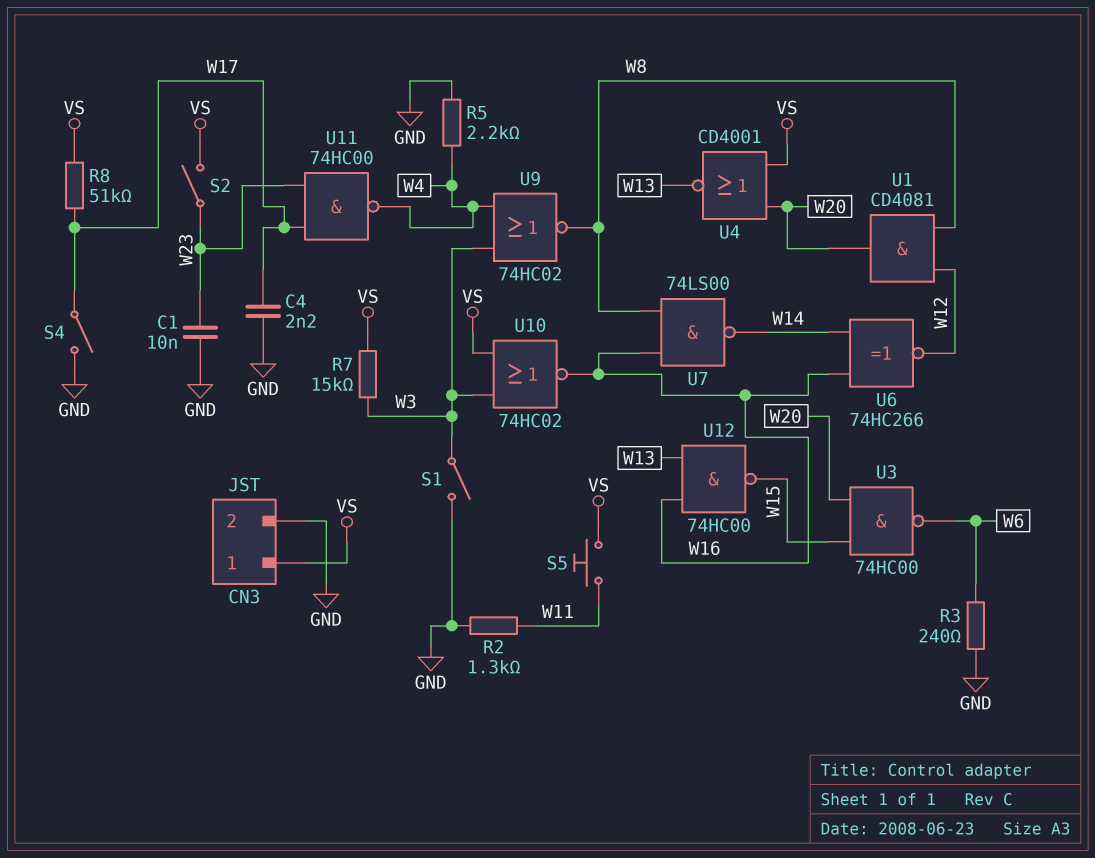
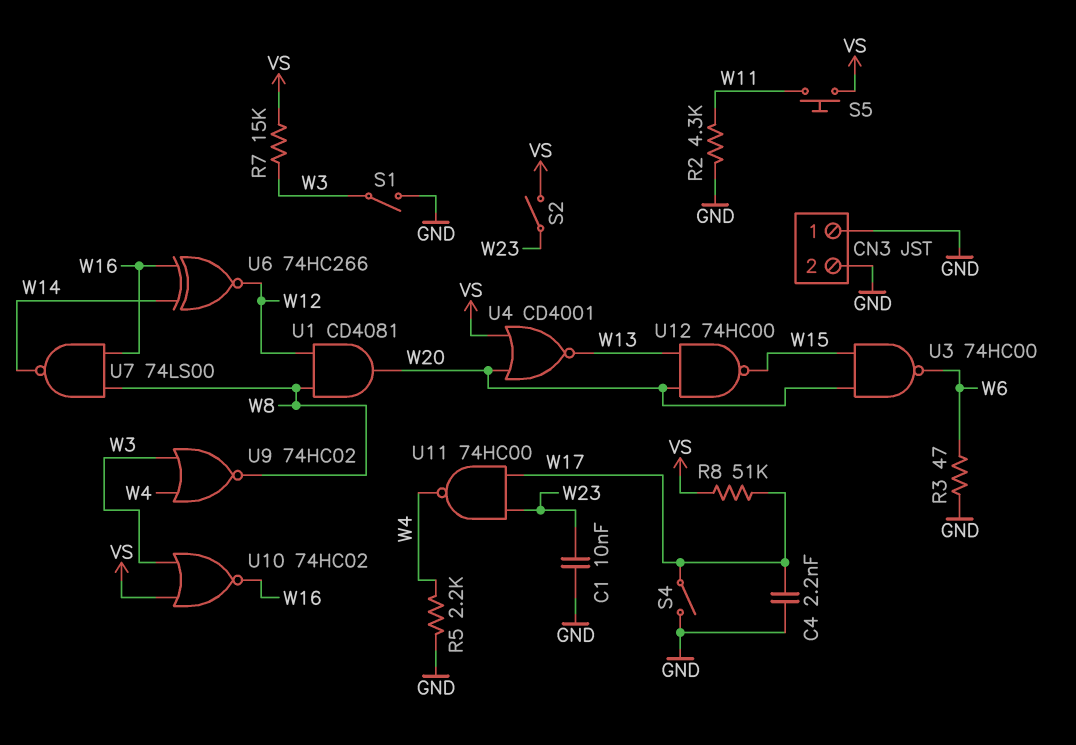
CN3 pin 1: VS -> GND
R2: 1.3k (GND, W11) -> 4.3k (GND, W11)
R3: 240 (GND, W6) -> 47 (GND, W6)
U12: NAND 74HC00 (in W13, in W16, out W15) -> NAND 74HC00 (in W13, in W20, out W15)

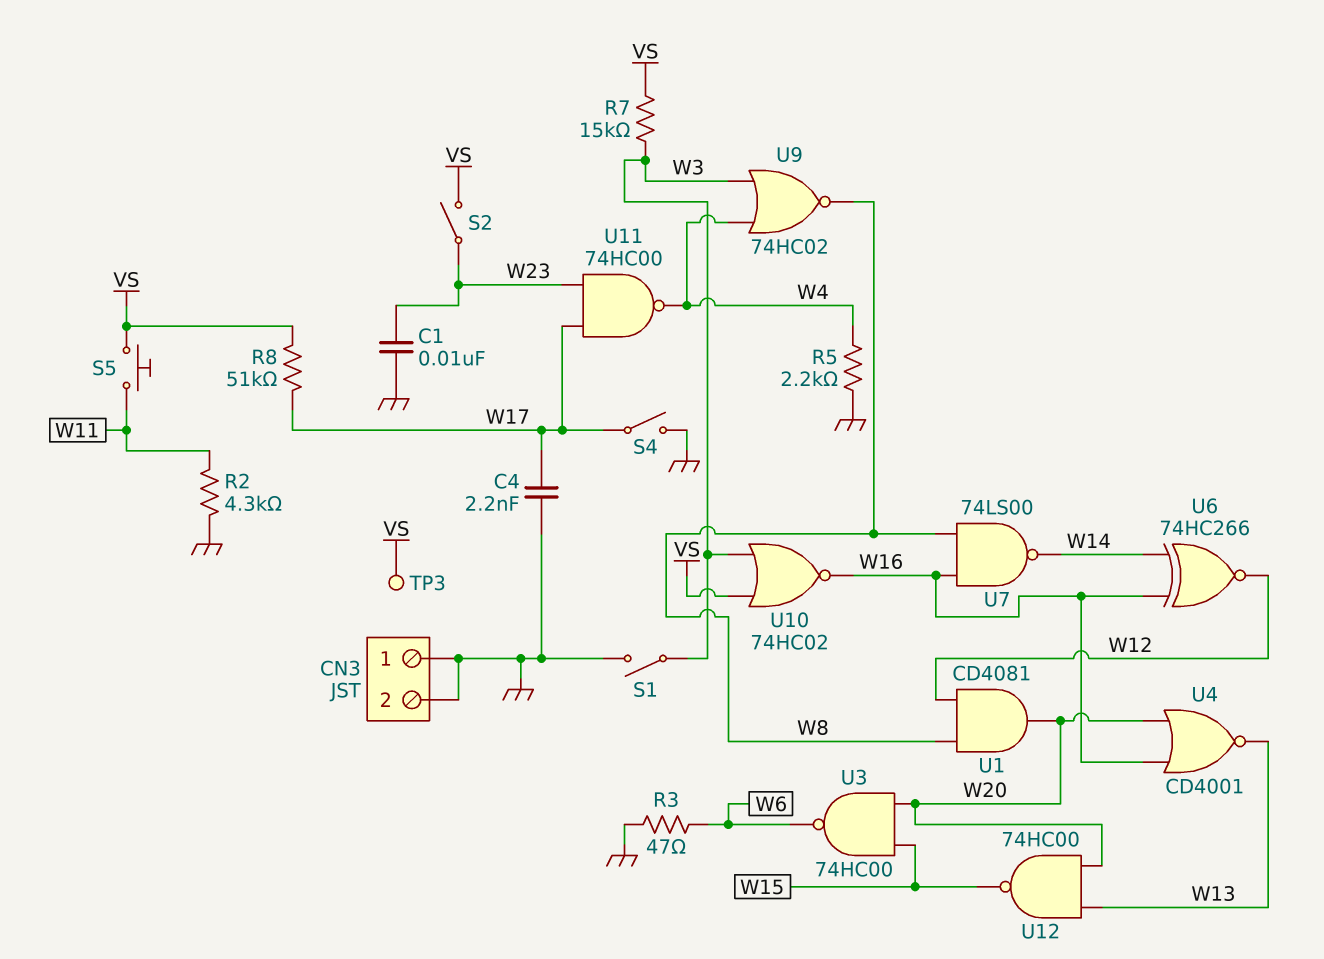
TP3: none -> test point (VS)
U4: NOR CD4001 (in VS, in W20, out W13) -> NOR CD4001 (in W16, in W20, out W13)

